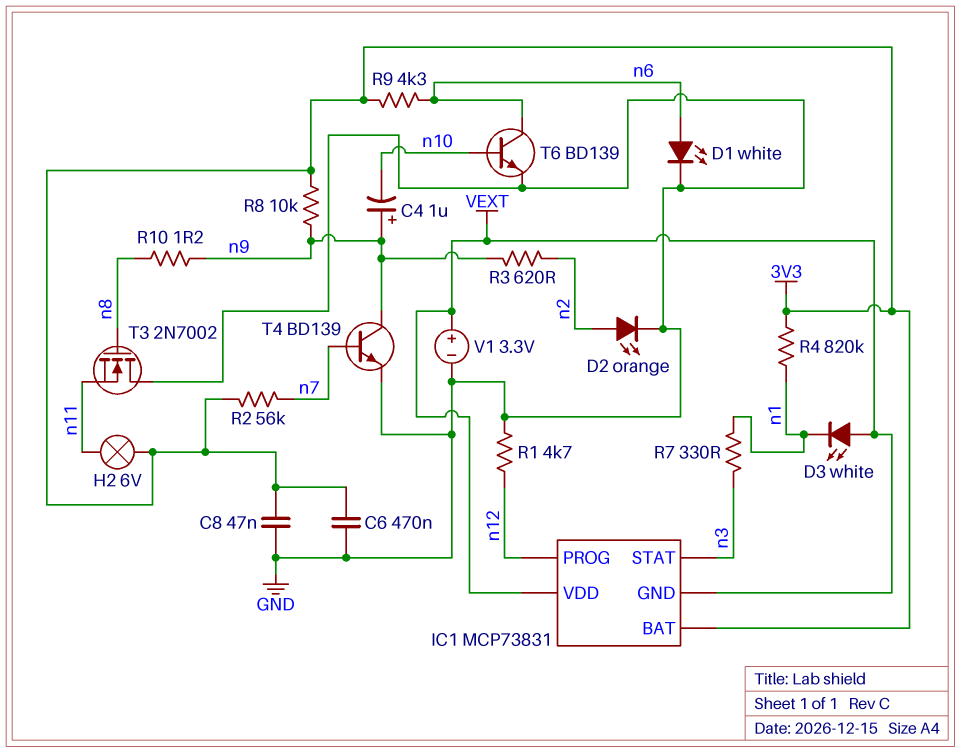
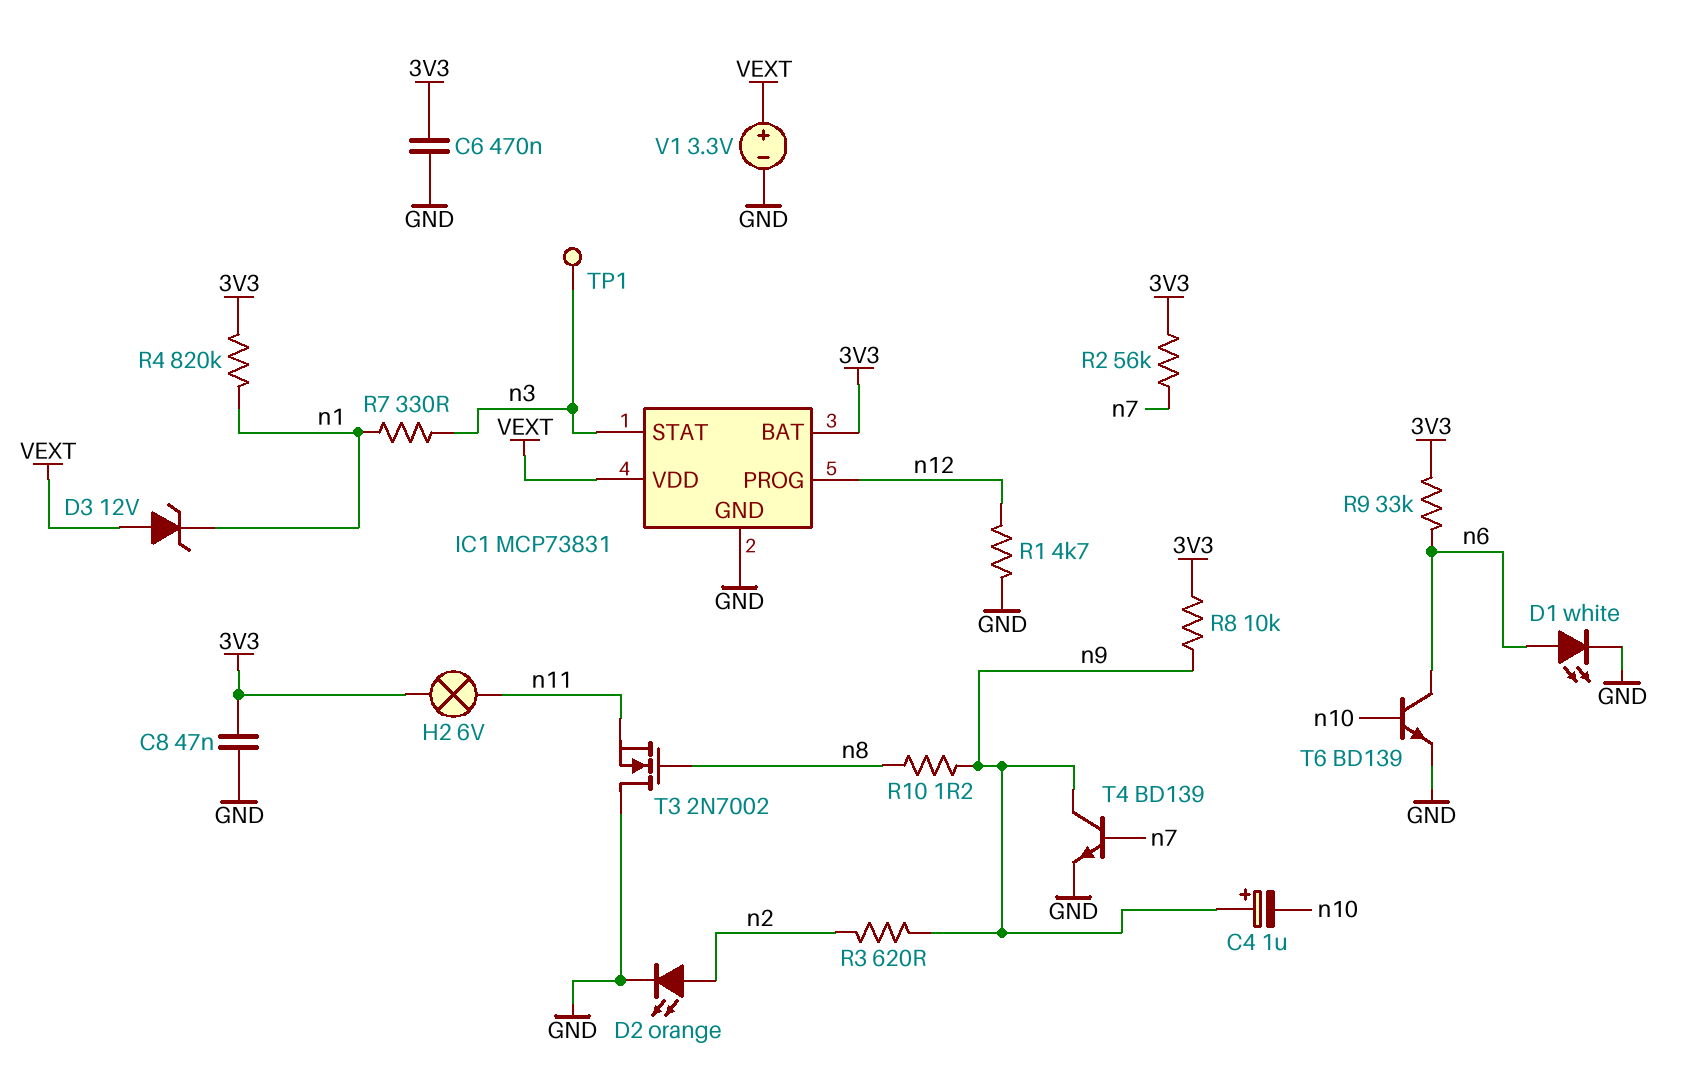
D3: LED white (A VEXT, K n1) -> zener 12V (A VEXT, K n1)
IC1 pin GND: VEXT -> GND
R9: 4.3k (3V3, n6) -> 33k (3V3, n6)
TP1: none -> test point (n3)

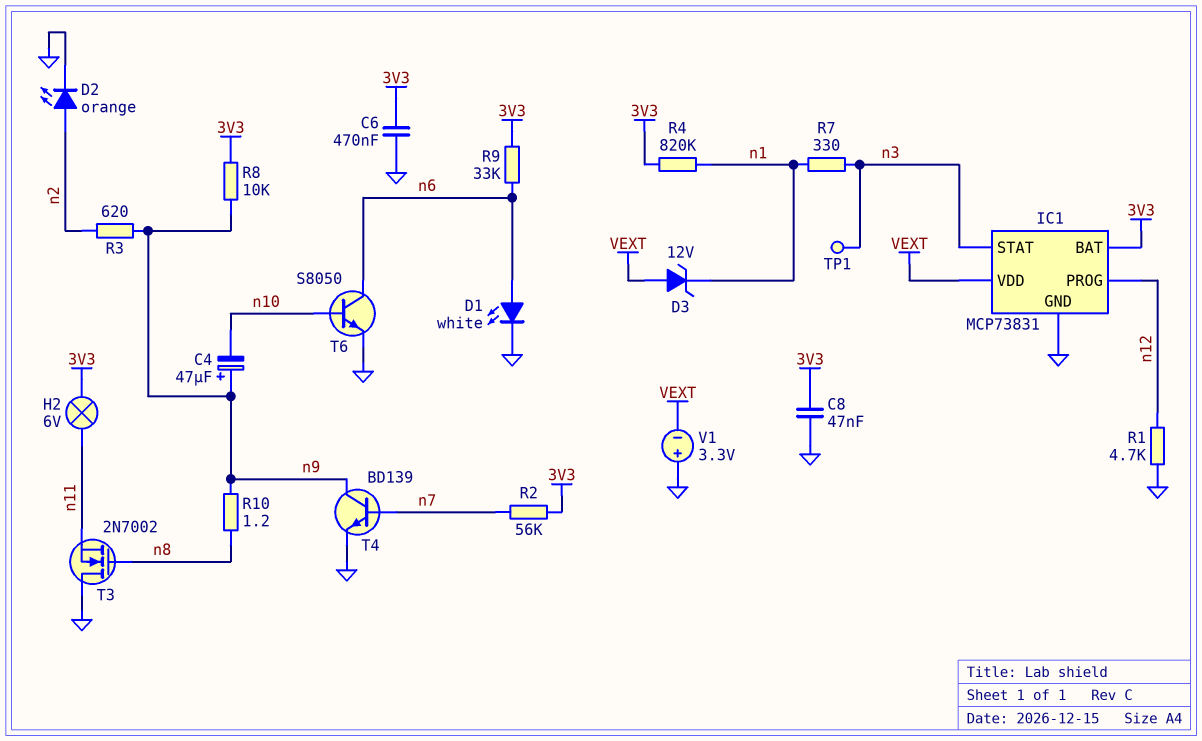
C4: 1uF (plus n9, minus n10) -> 47uF (plus n9, minus n10)
T6: NPN BD139 (B n10, C n6, E GND) -> NPN S8050 (B n10, C n6, E GND)
V1: 3.3V (plus VEXT, minus GND) -> 3.3V (plus GND, minus VEXT)

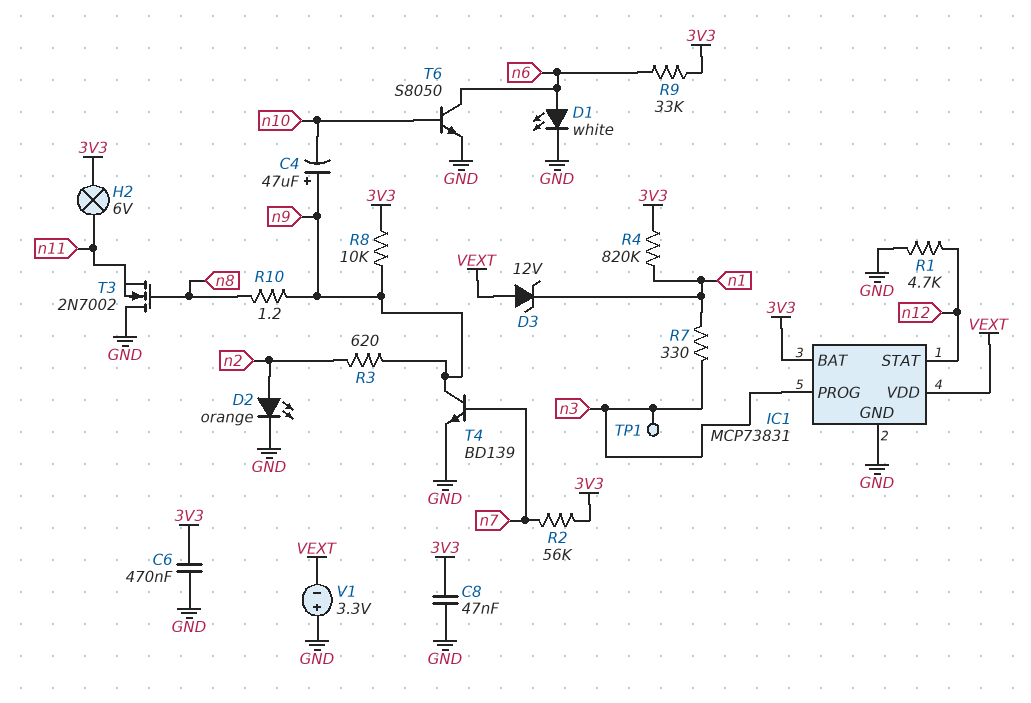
IC1 pin PROG: n12 -> n3
IC1 pin STAT: n3 -> n12

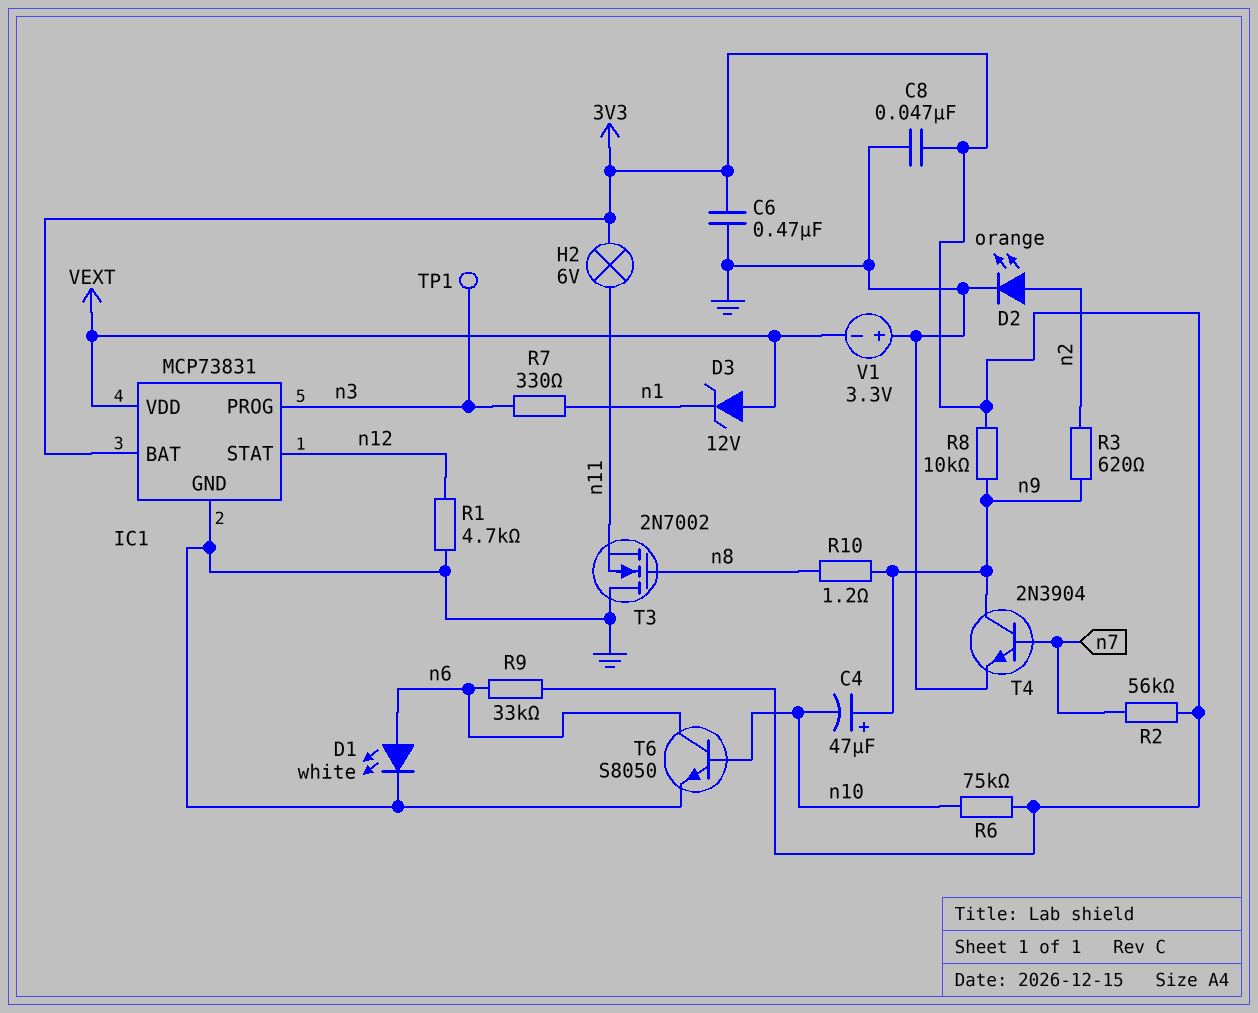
R4: 820k (3V3, n1) -> none
R6: none -> 75k (3V3, n10)
T4: NPN BD139 (B n7, C n9, E GND) -> NPN 2N3904 (B n7, C n9, E GND)

